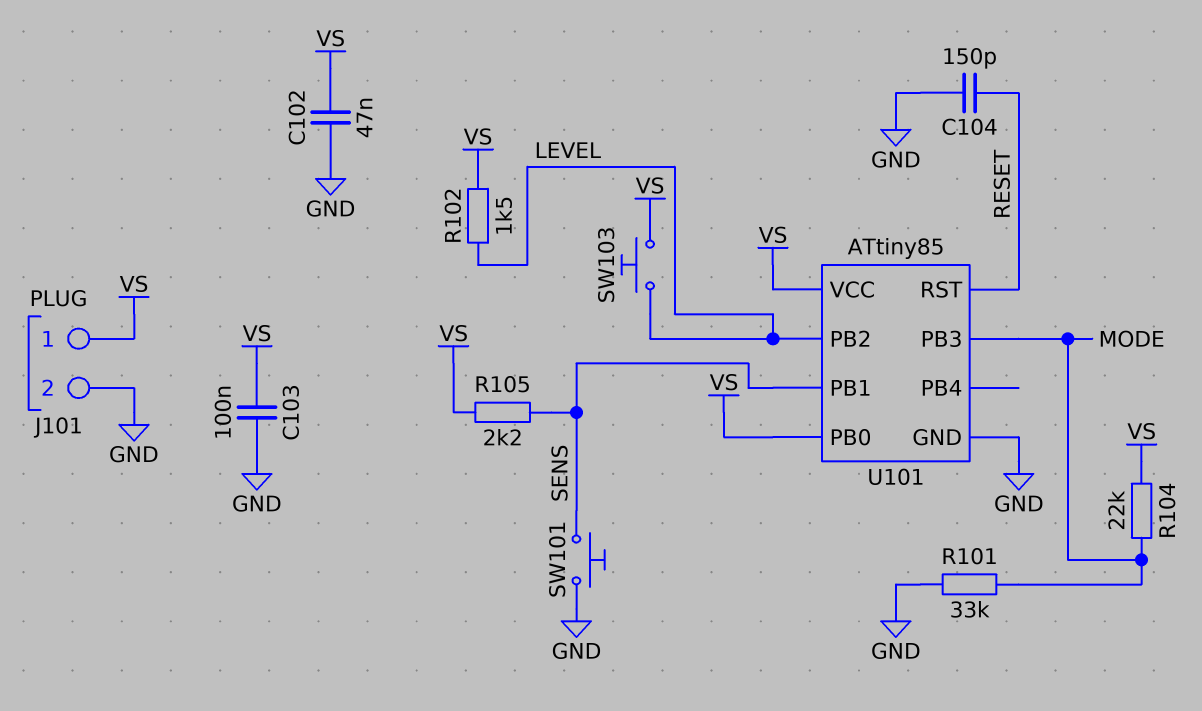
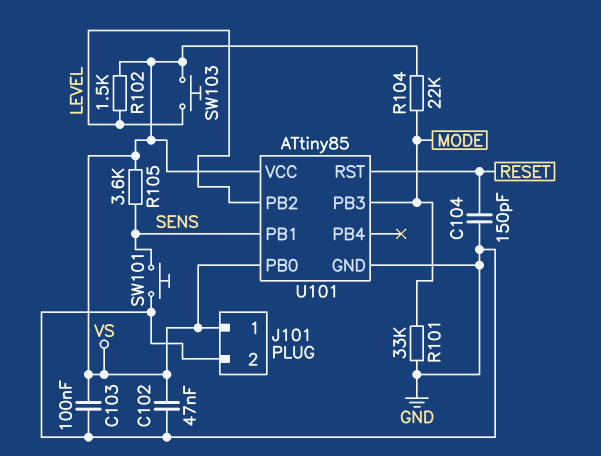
R105: 2.2k (SENS, VS) -> 3.6k (SENS, VS)

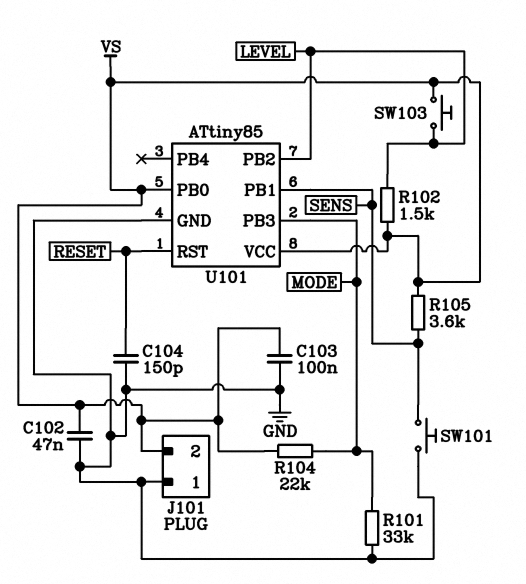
J101 pin 1: VS -> GND
J101 pin 2: GND -> VS

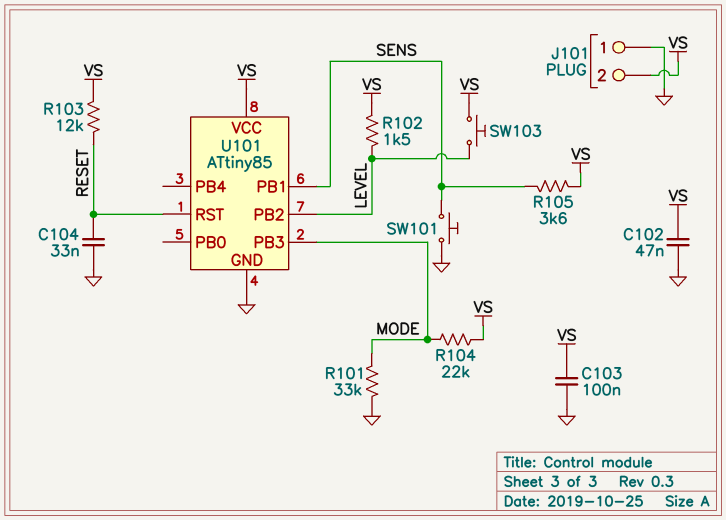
C104: 150pF (GND, RESET) -> 33nF (GND, RESET)
R103: none -> 12k (RESET, VS)
U101 pin PB0: VS -> none

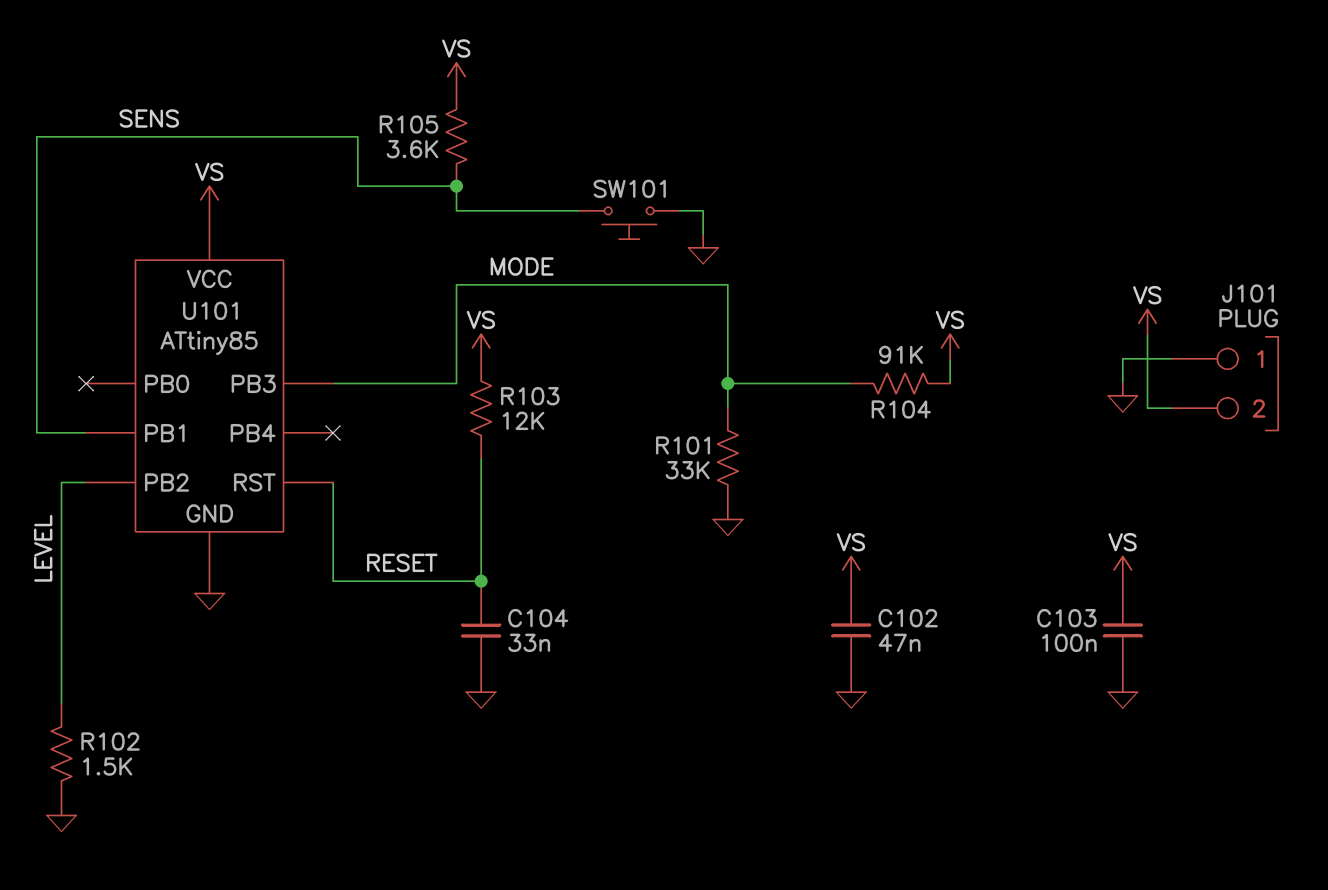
R102: 1.5k (LEVEL, VS) -> 1.5k (GND, LEVEL)
R104: 22k (MODE, VS) -> 91k (MODE, VS)
SW103: button (LEVEL, VS) -> none

